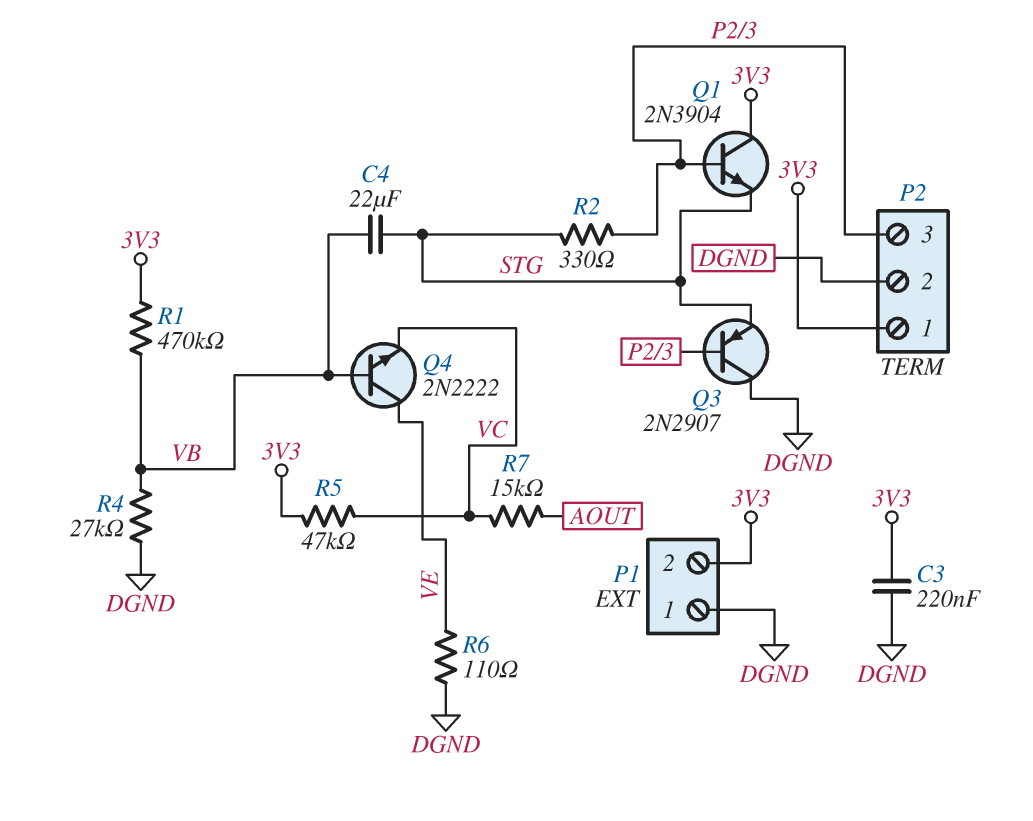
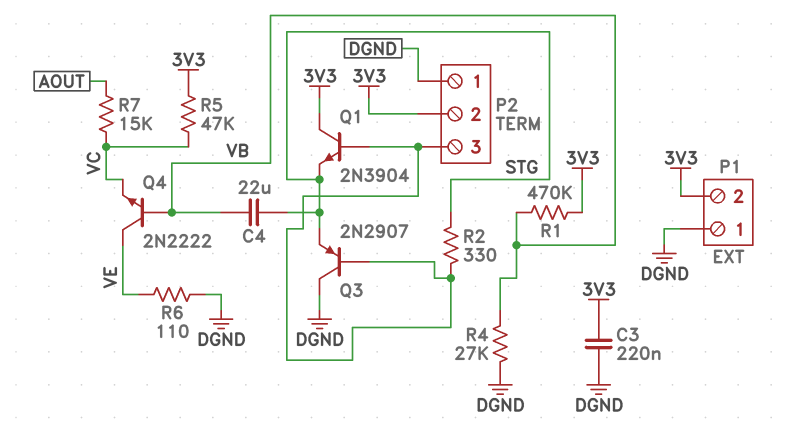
P2 pin 1: 3V3 -> DGND
P2 pin 2: DGND -> 3V3

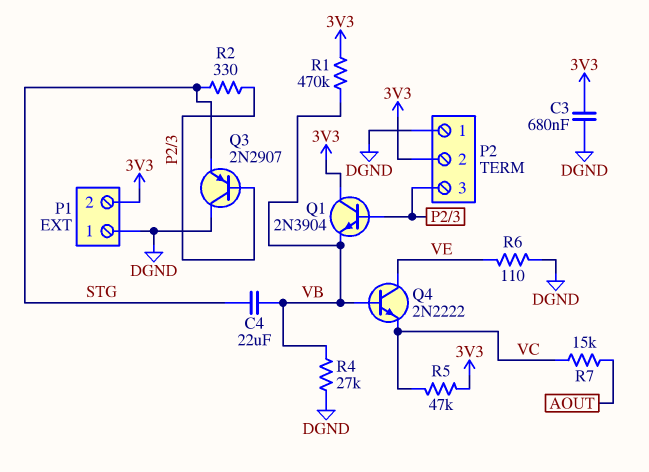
C3: 220nF (3V3, DGND) -> 680nF (3V3, DGND)
Q1: NPN 2N3904 (B P2/3, C 3V3, E STG) -> NPN 2N3904 (B P2/3, C 3V3, E VB)

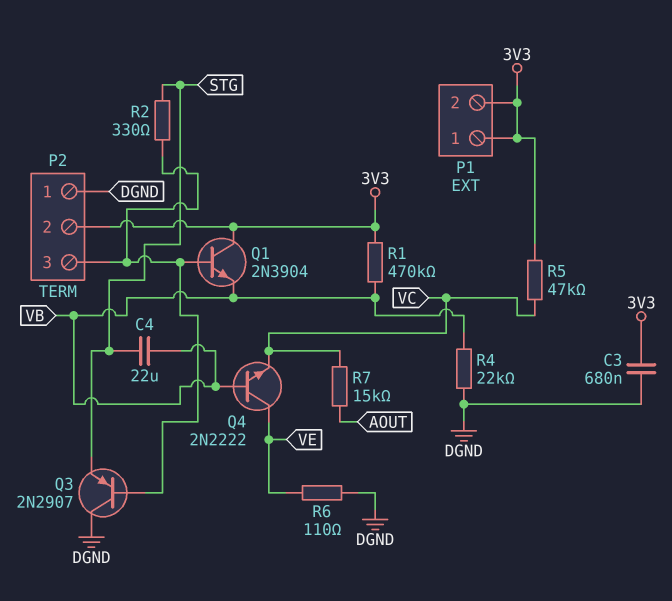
P1 pin 1: DGND -> 3V3
R4: 27k (DGND, VB) -> 22k (DGND, VB)

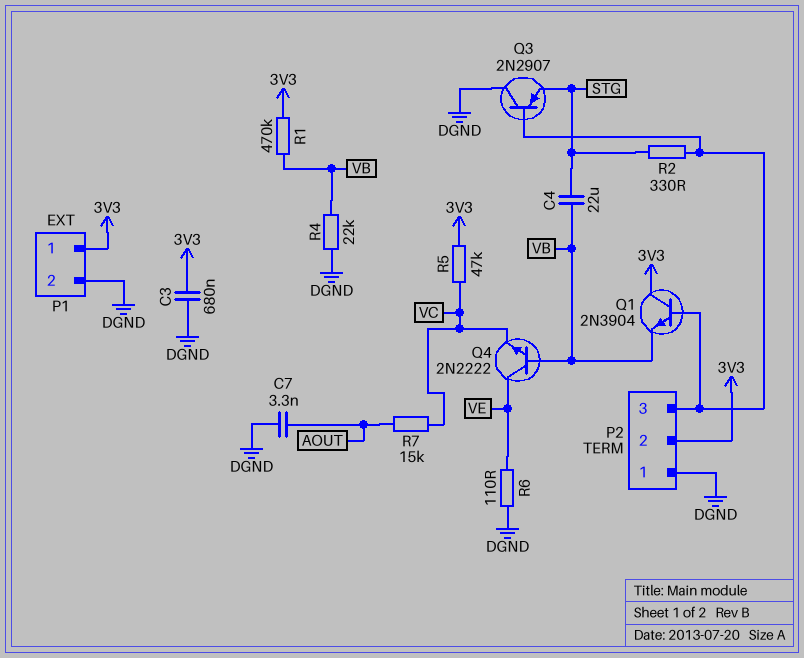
C7: none -> 3.3nF (AOUT, DGND)
P1 pin 2: 3V3 -> DGND

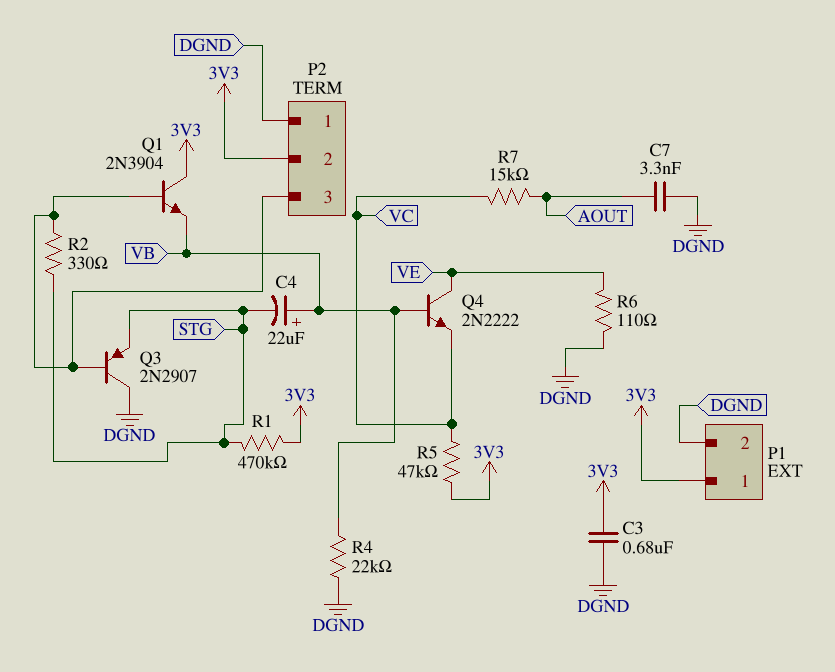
C4: 22uF (STG, VB) -> 22uF (plus VB, minus STG)
R1: 470k (3V3, VB) -> 470k (3V3, STG)

